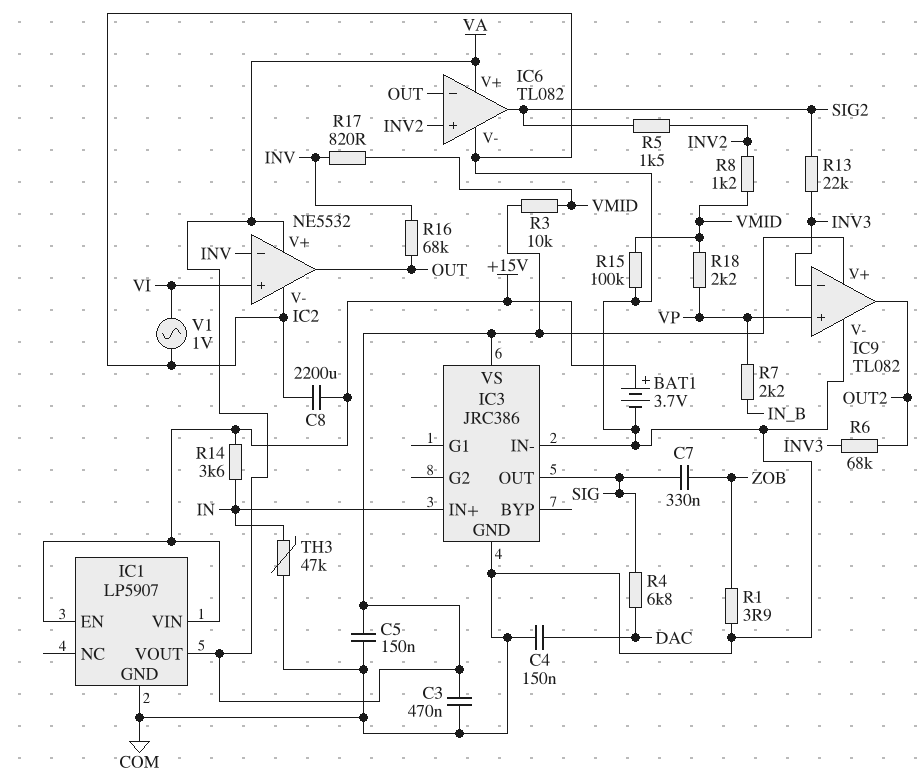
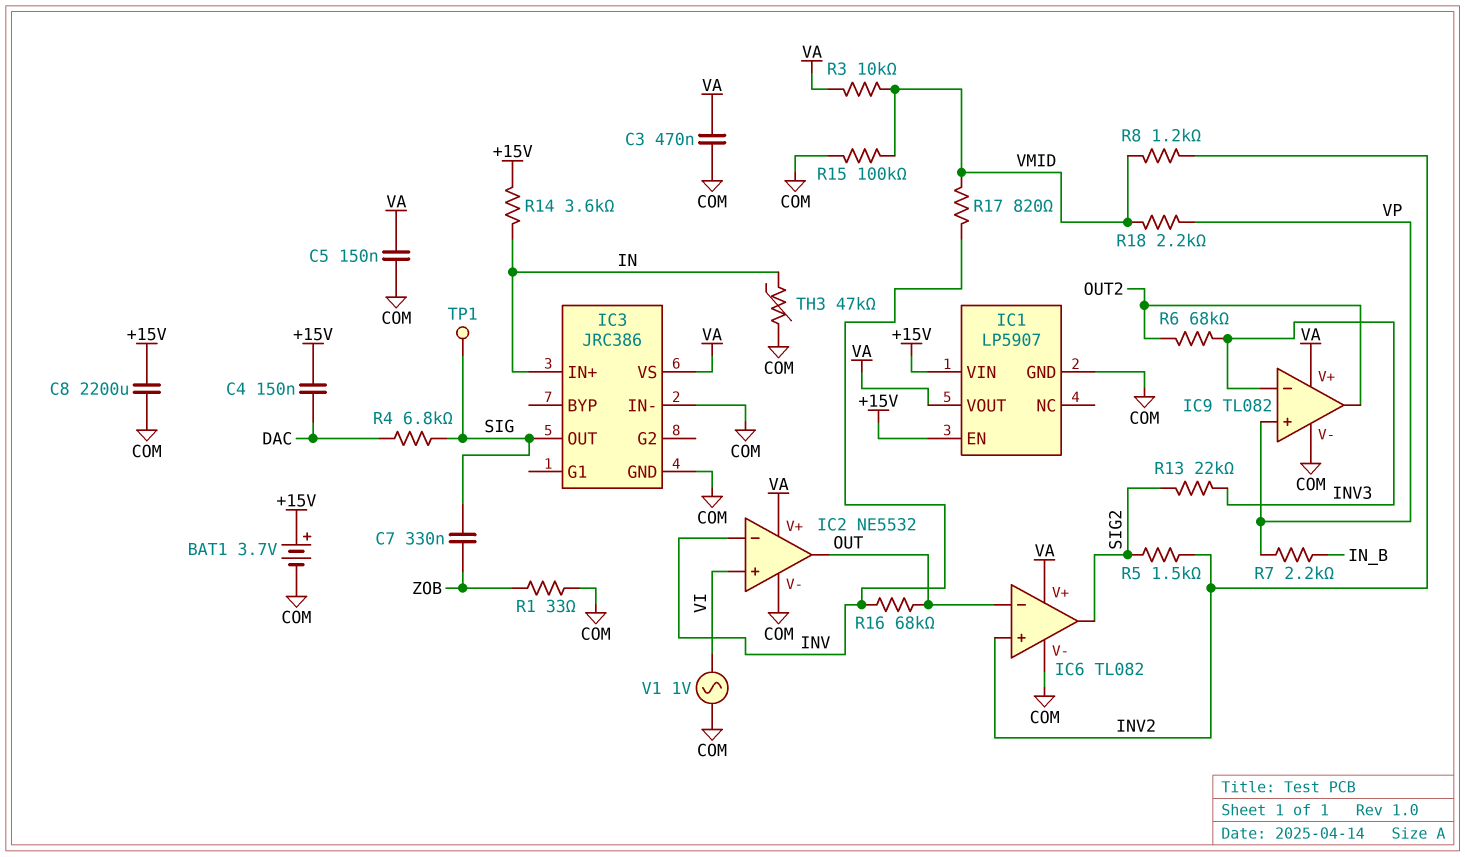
C4: 150nF (COM, DAC) -> 150nF (+15V, DAC)
R1: 3.9 (COM, ZOB) -> 33 (COM, ZOB)
TP1: none -> test point (SIG)

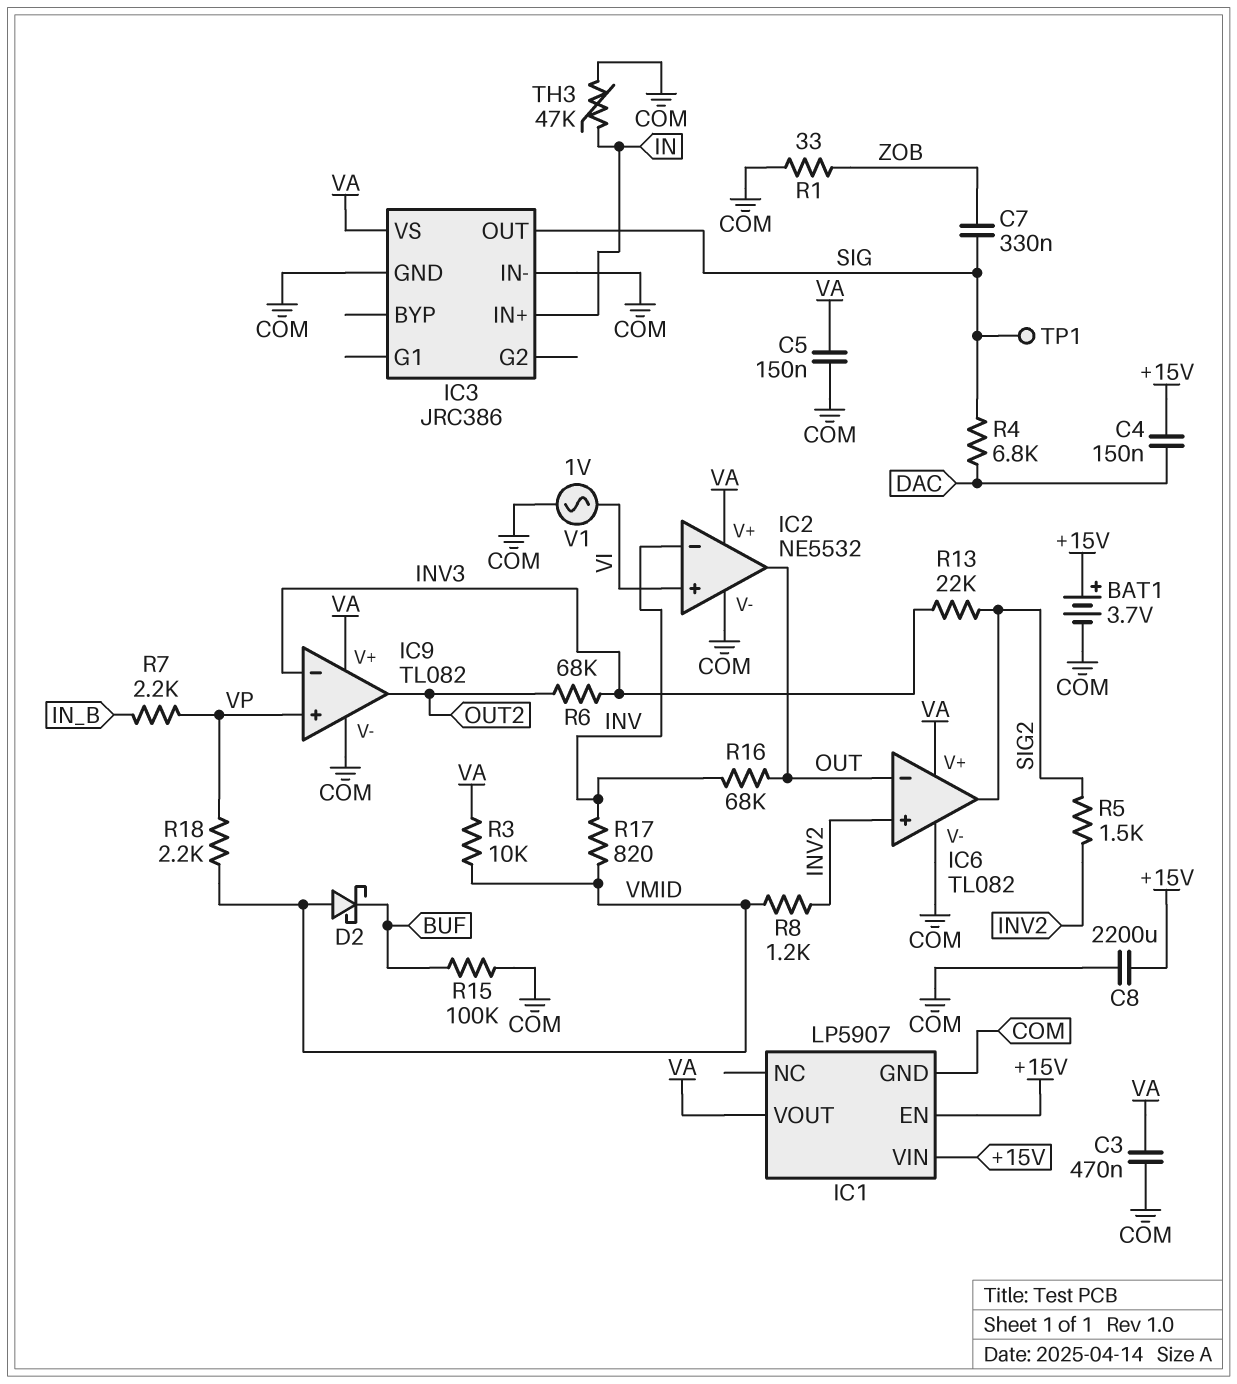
D2: none -> schottky (A VMID, K BUF)
R14: 3.6k (+15V, IN) -> none
R15: 100k (COM, VMID) -> 100k (BUF, COM)

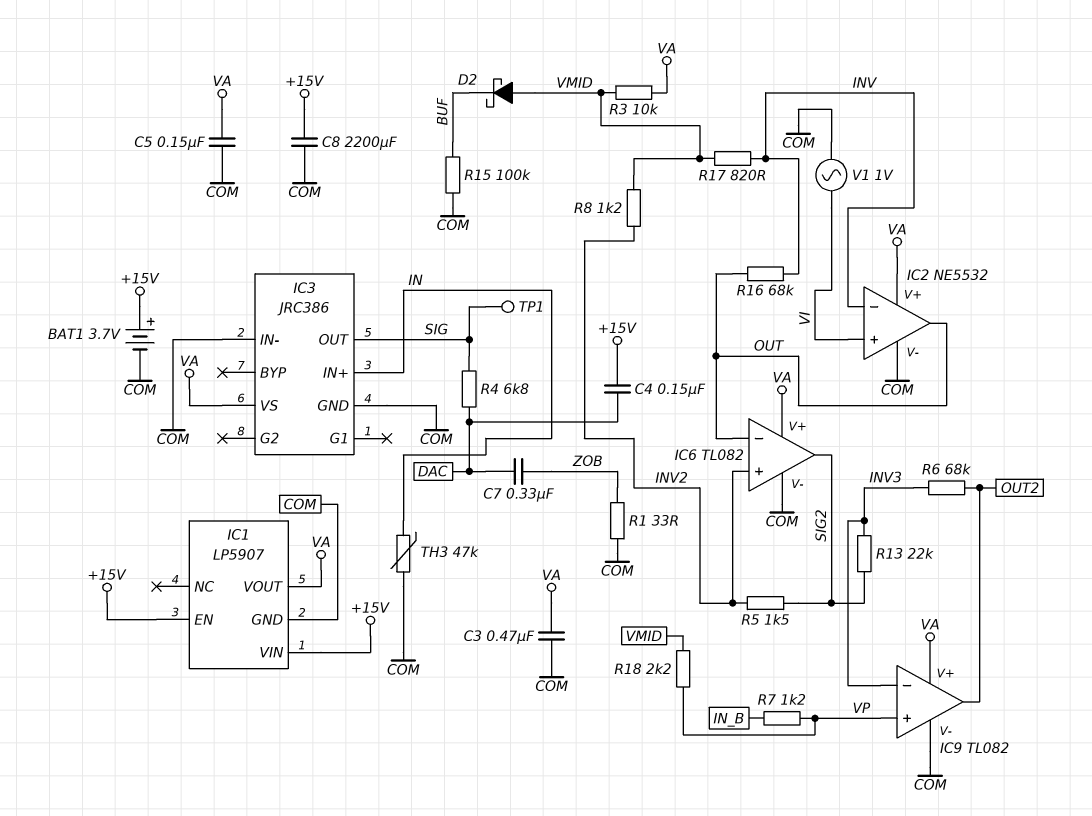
C7: 330nF (SIG, ZOB) -> 330nF (DAC, ZOB)
R7: 2.2k (IN_B, VP) -> 1.2k (IN_B, VP)

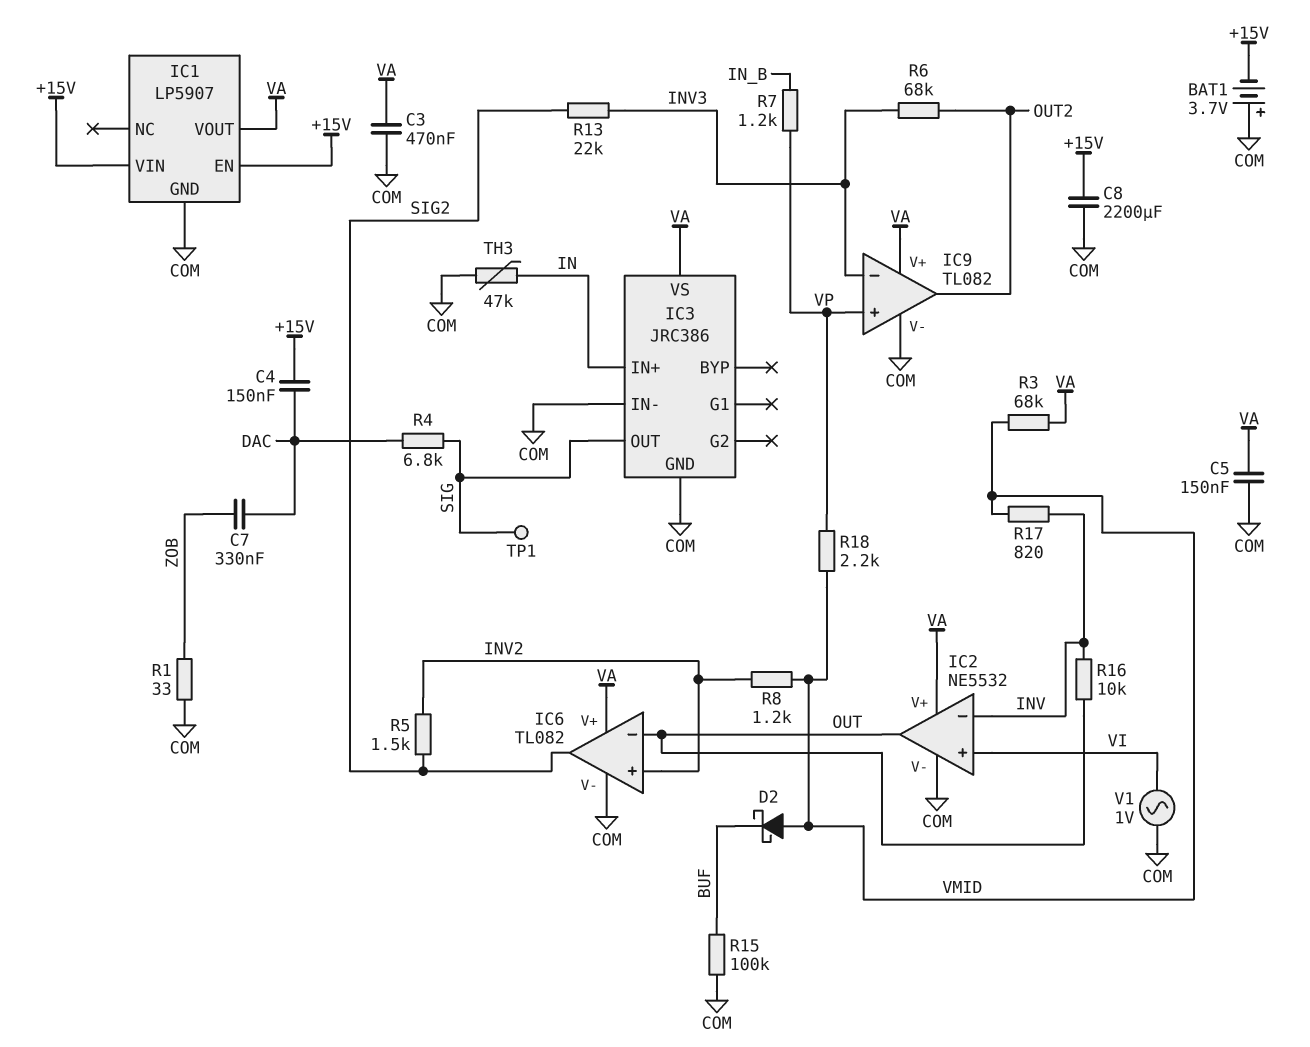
BAT1: 3.7V (plus +15V, minus COM) -> 3.7V (plus COM, minus +15V)
R3: 10k (VA, VMID) -> 68k (VA, VMID)
R16: 68k (INV, OUT) -> 10k (INV, OUT)

